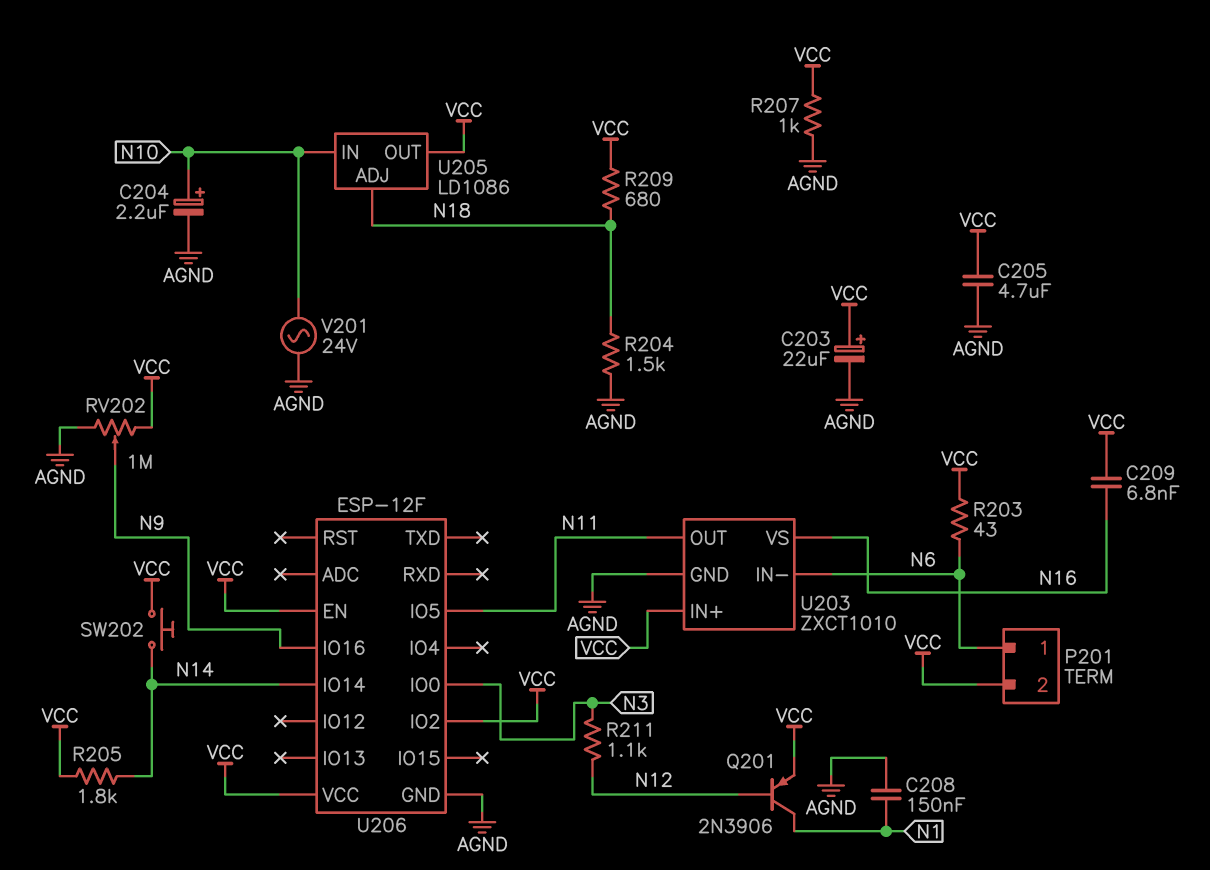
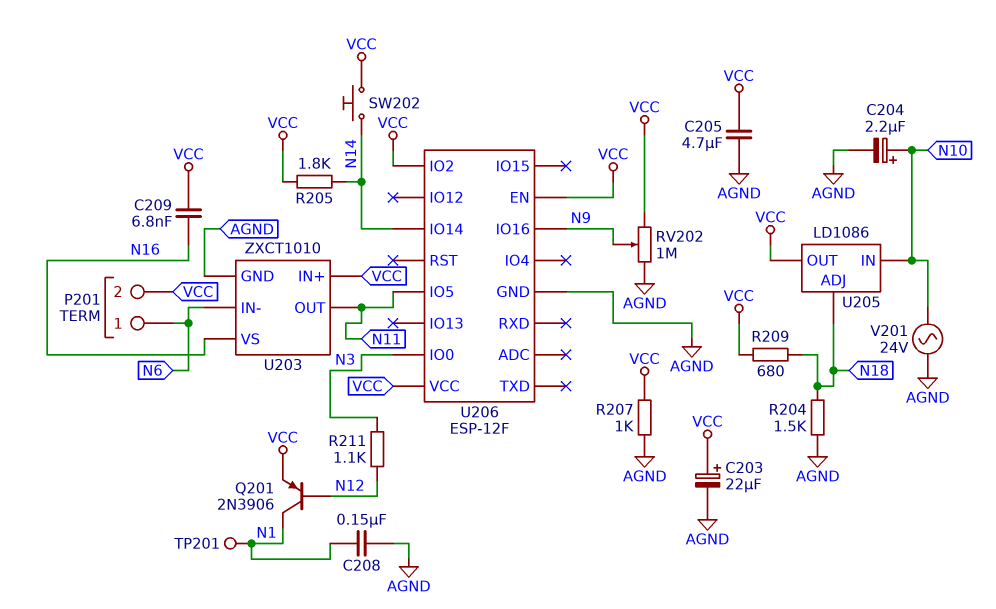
R203: 43 (N6, VCC) -> none
TP201: none -> test point (N1)

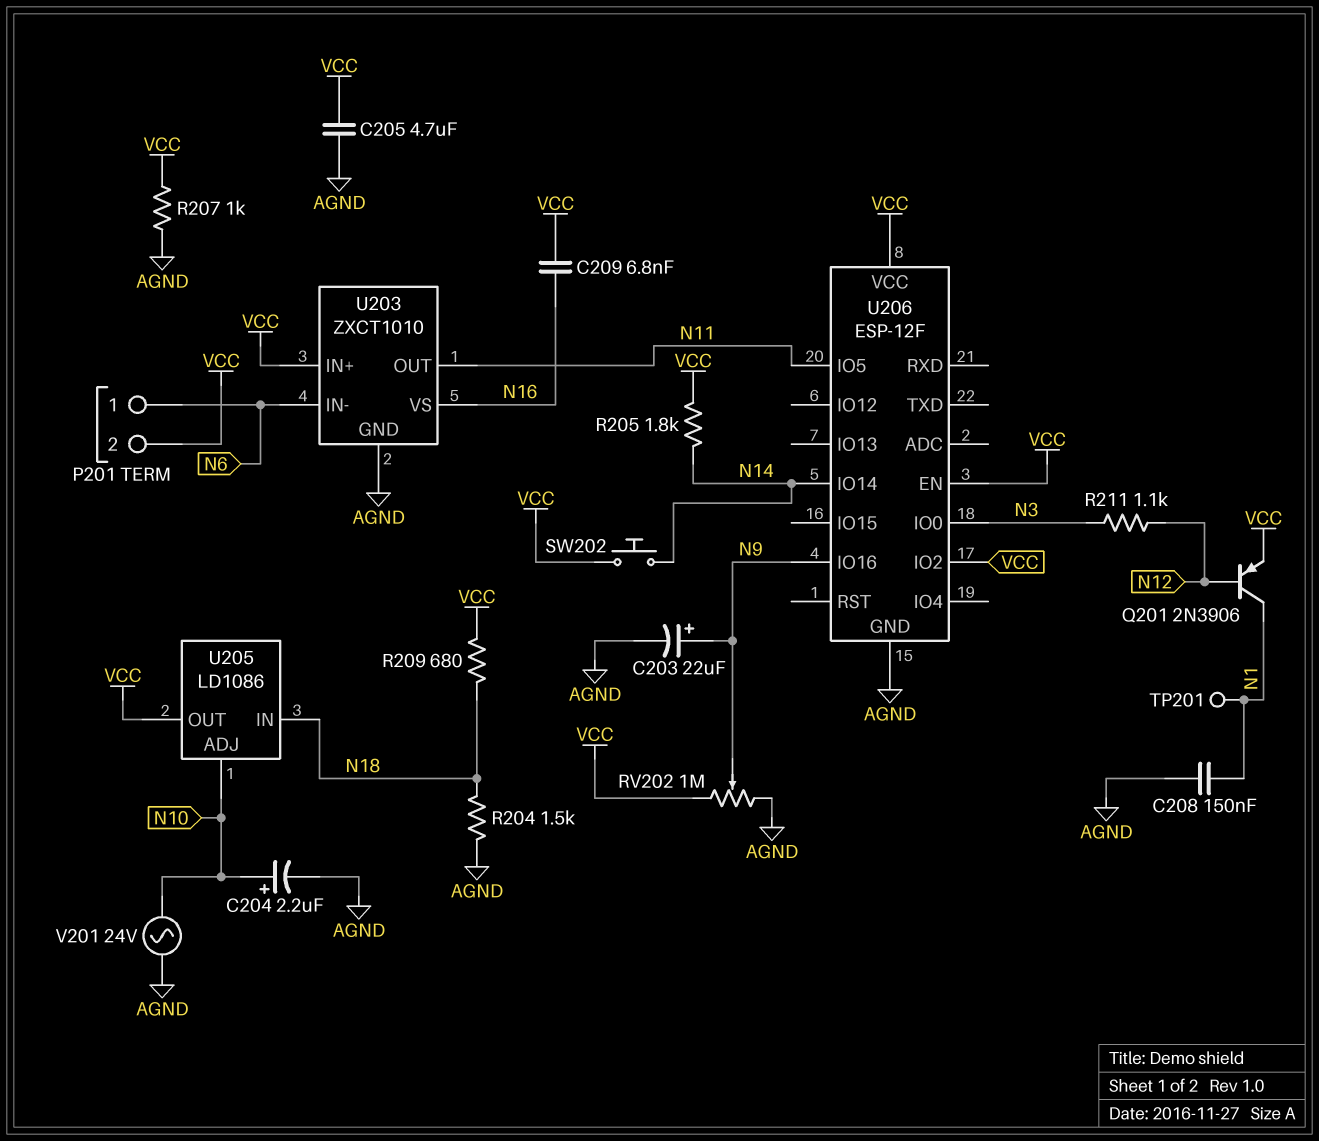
C203: 22uF (plus VCC, minus AGND) -> 22uF (plus N9, minus AGND)
U205 pin ADJ: N18 -> N10
U205 pin IN: N10 -> N18

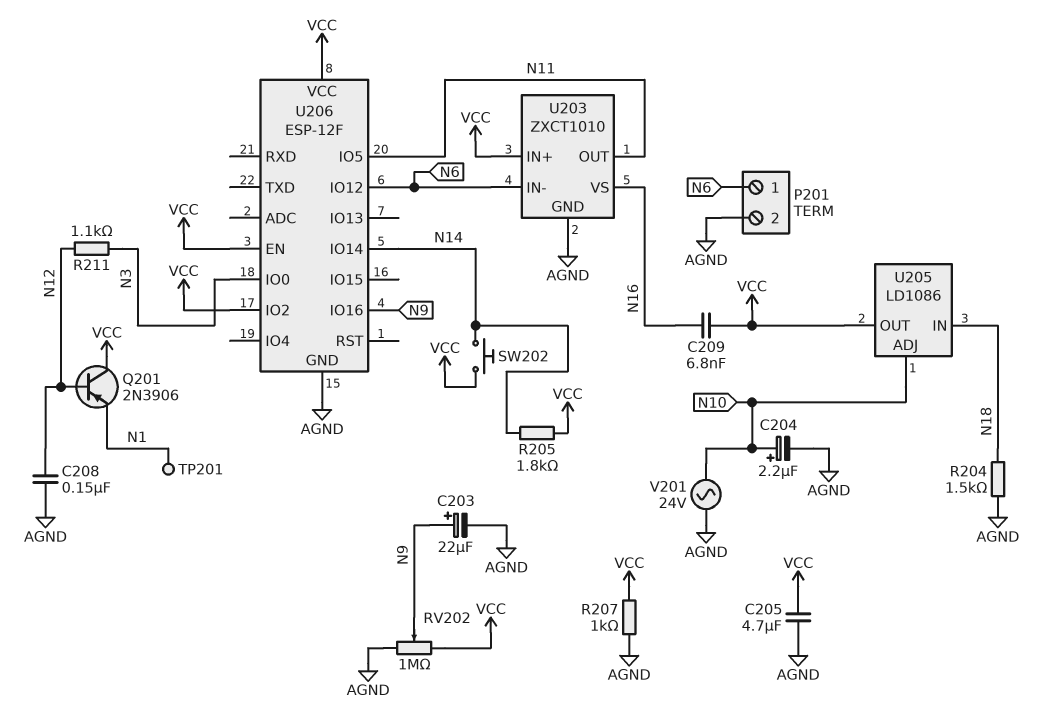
C208: 150nF (AGND, N1) -> 150nF (AGND, N12)
P201 pin 2: VCC -> AGND
Q201: PNP 2N3906 (B N12, C N1, E VCC) -> PNP 2N3906 (B N12, C VCC, E N1)
R209: 680 (N18, VCC) -> none
U206 pin IO12: none -> N6

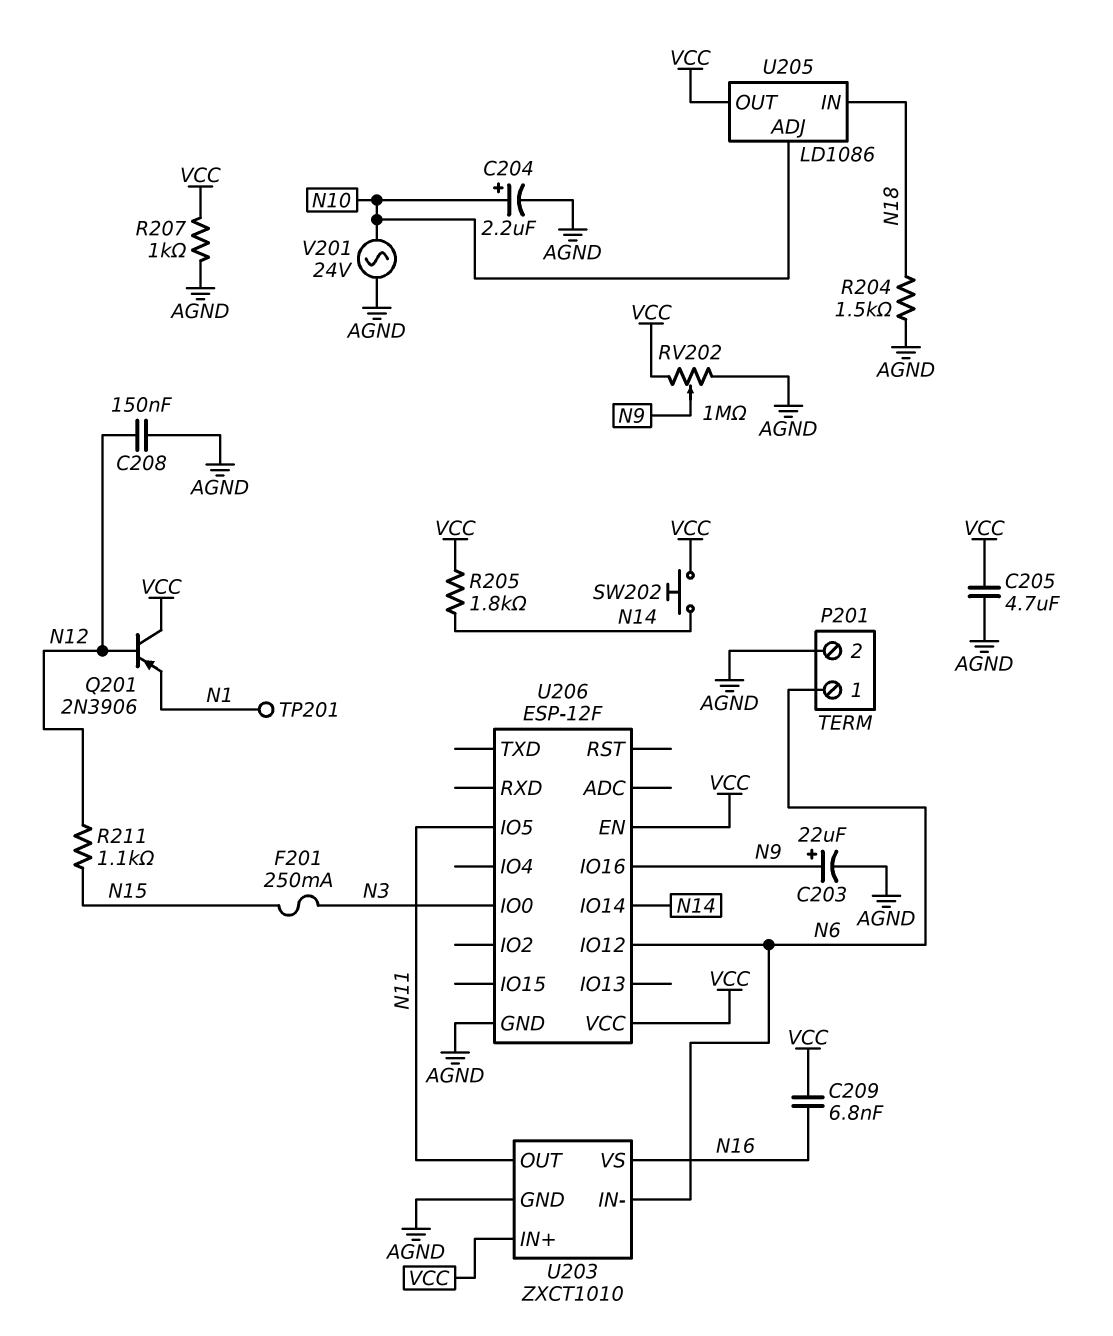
F201: none -> 250mA (N3, N15)
R211: 1.1k (N3, N12) -> 1.1k (N12, N15)
U206 pin IO2: VCC -> none

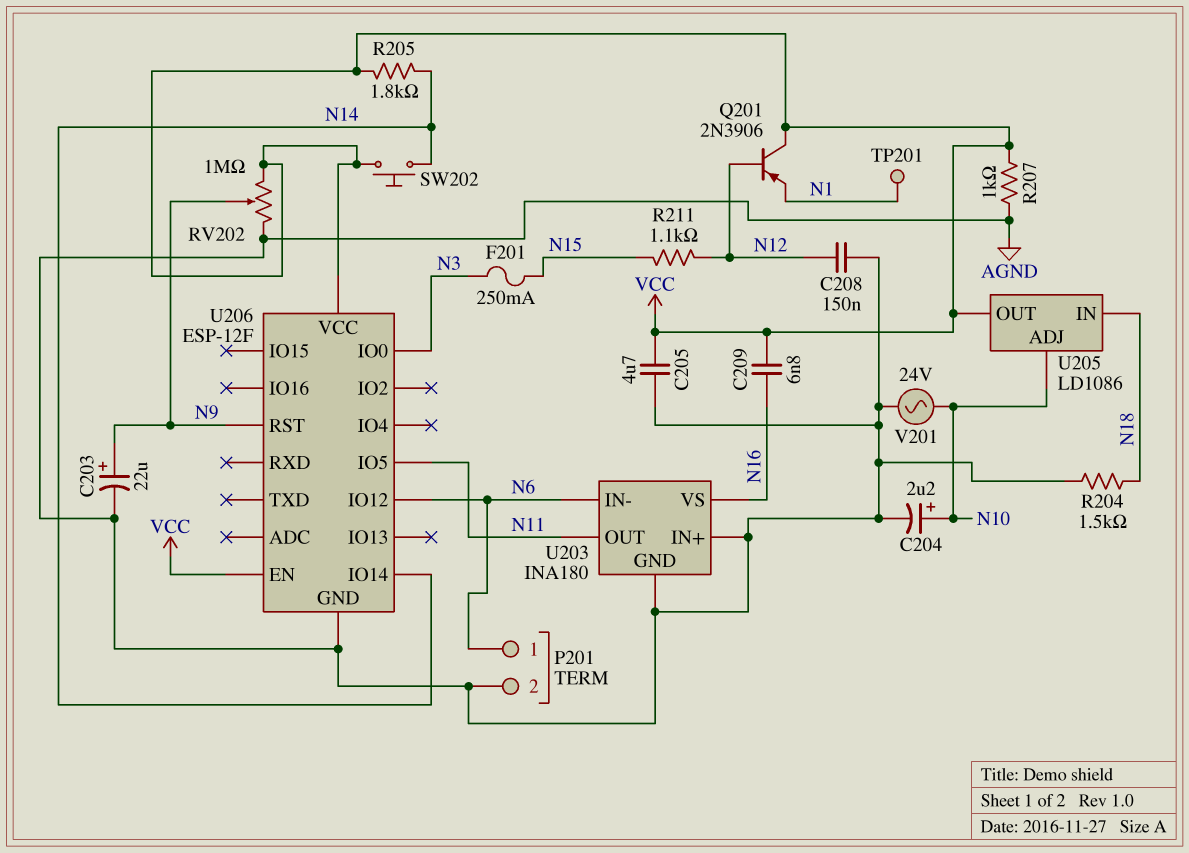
U203: ZXCT1010 -> INA180
U203 pin IN+: VCC -> AGND
U206 pin IO16: N9 -> none
U206 pin RST: none -> N9

